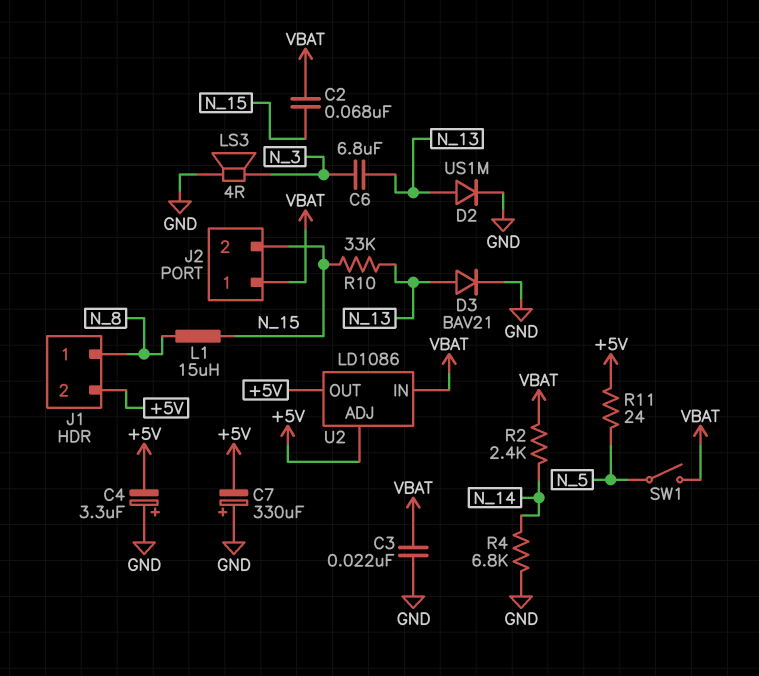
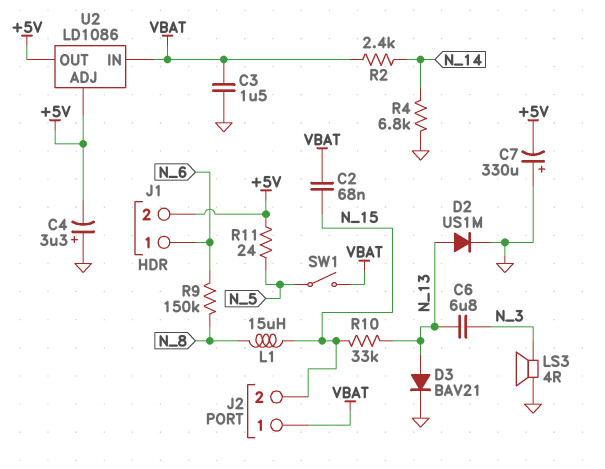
C3: 22nF (GND, VBAT) -> 1.5uF (GND, VBAT)
J1 pin 1: N_8 -> N_6
R9: none -> 150k (N_6, N_8)

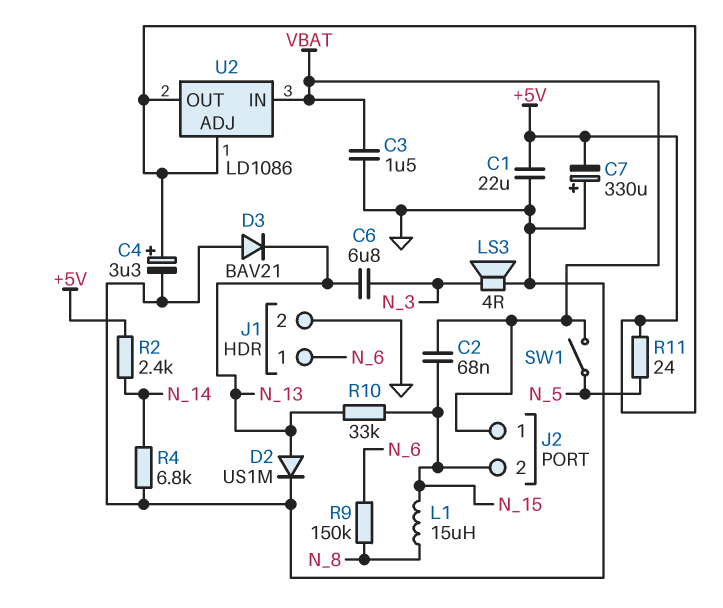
C1: none -> 22uF (+5V, GND)
C4: 3.3uF (plus GND, minus +5V) -> 3.3uF (plus +5V, minus GND)
D3: diode BAV21 (A N_13, K GND) -> diode BAV21 (A GND, K N_13)
J1 pin 2: +5V -> GND
R2: 2.4k (N_14, VBAT) -> 2.4k (+5V, N_14)

